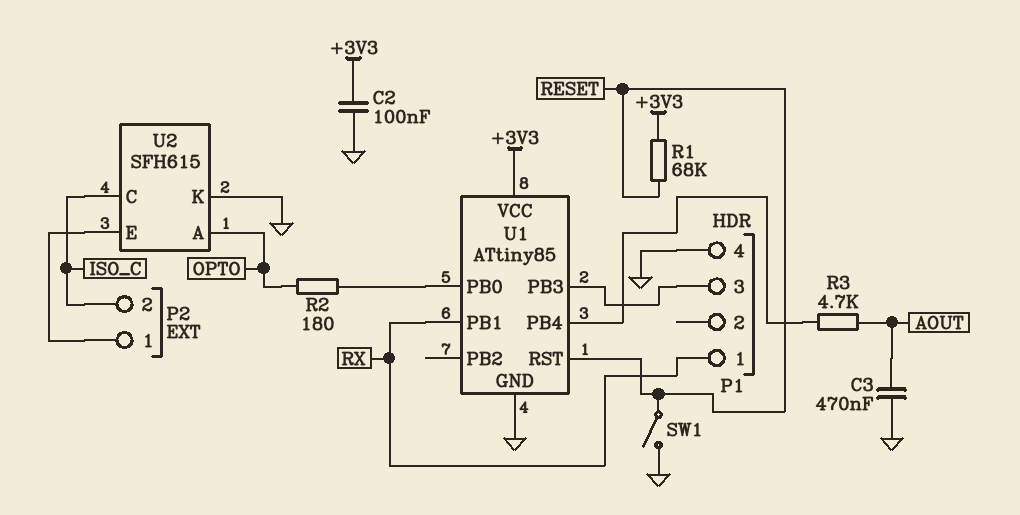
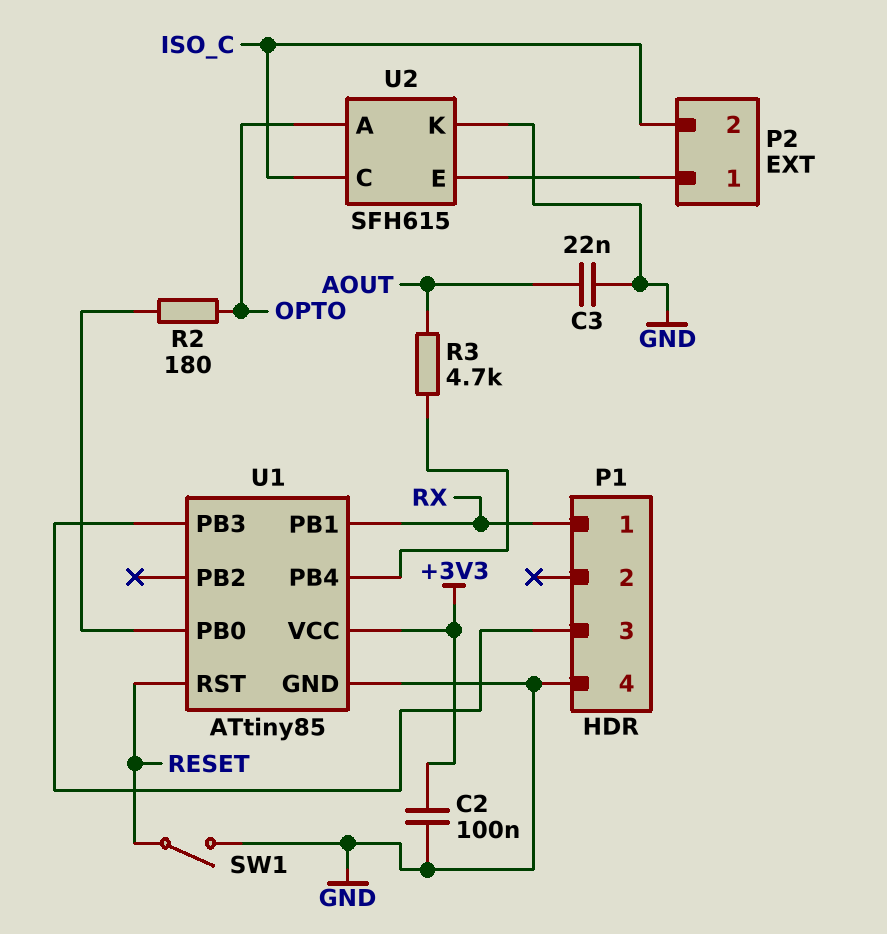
C3: 470nF (AOUT, GND) -> 22nF (AOUT, GND)
R1: 68k (+3V3, RESET) -> none

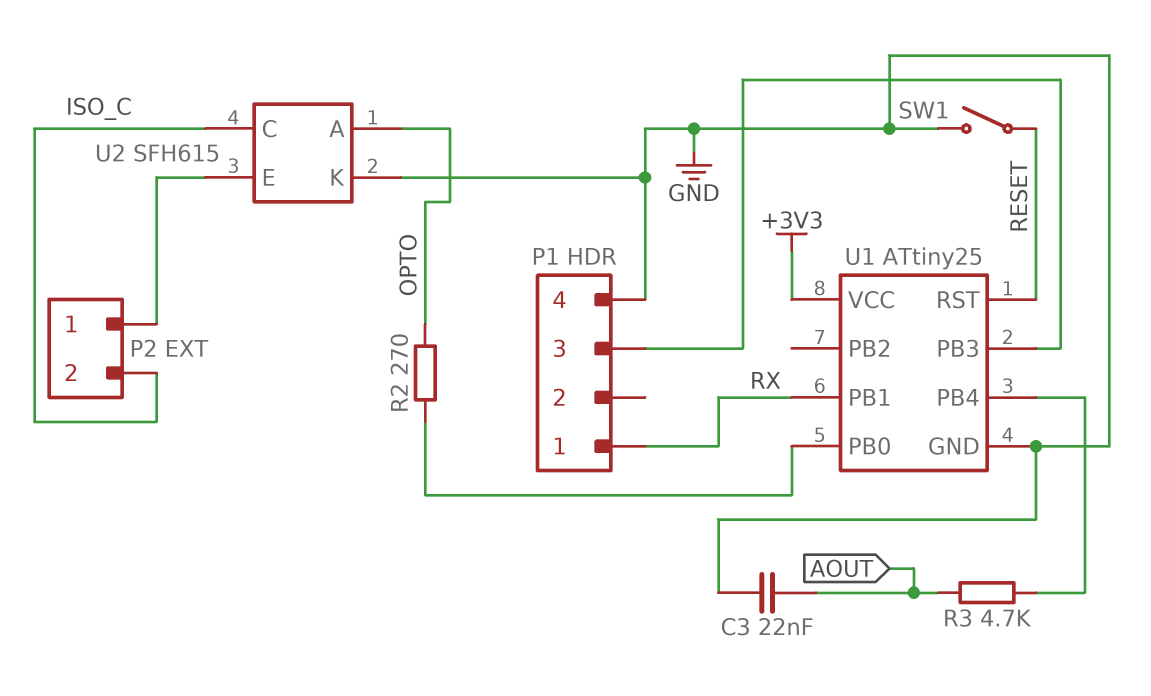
C2: 100nF (+3V3, GND) -> none
R2: 180 (OPTO, U1/PB0) -> 270 (OPTO, U1/PB0)
U1: ATtiny85 -> ATtiny25

